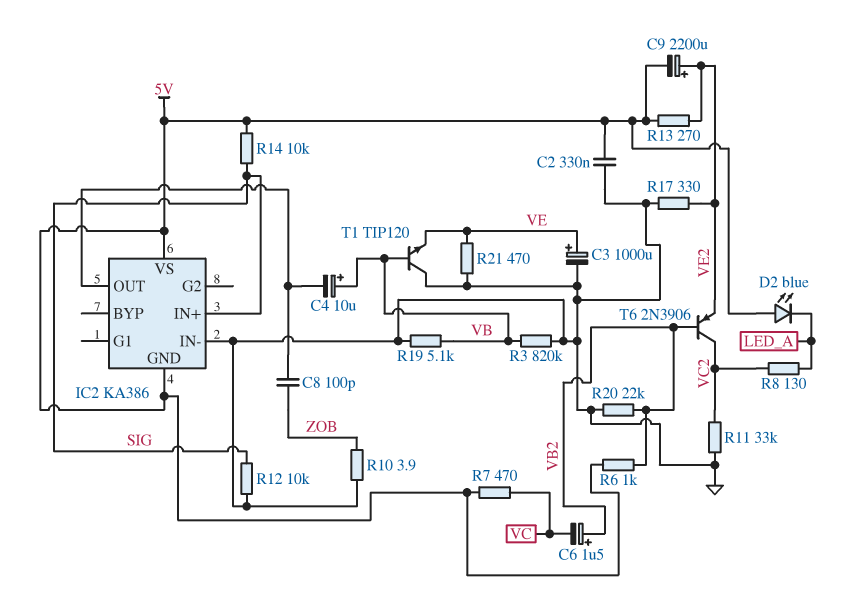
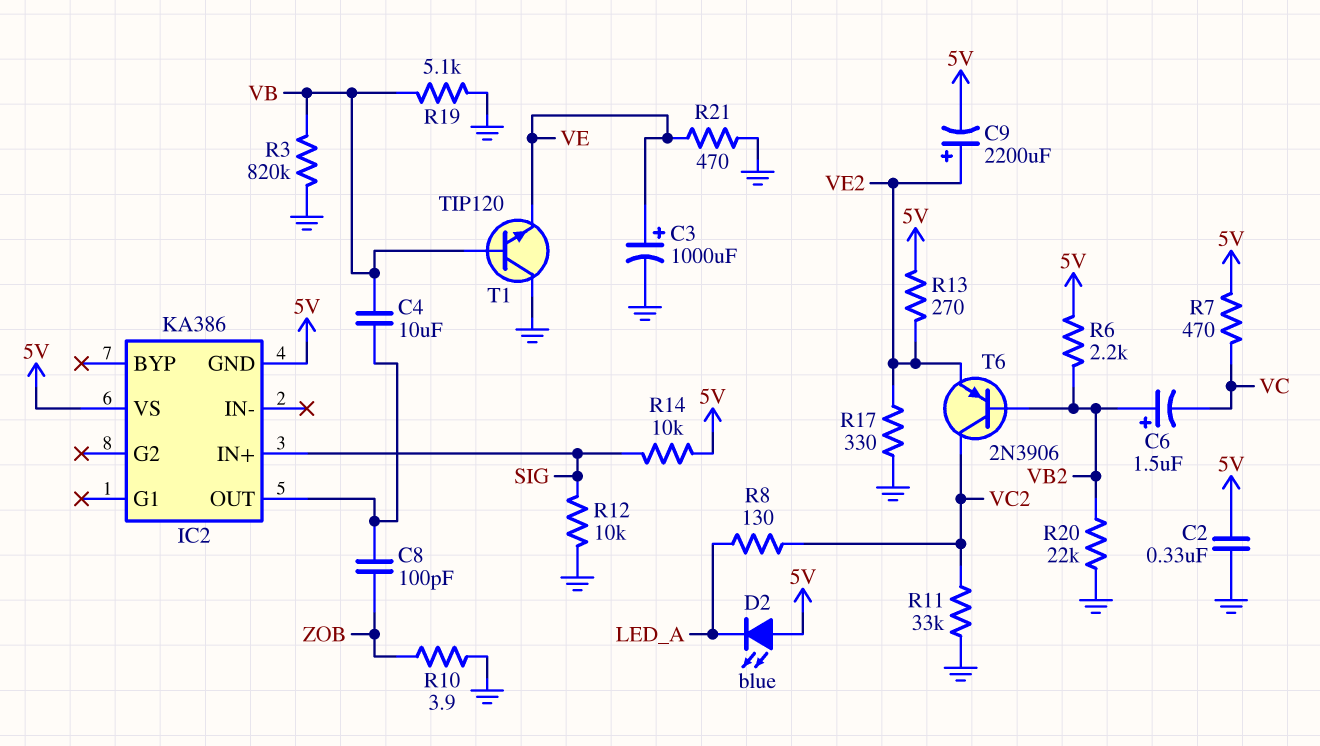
C4: 10uF (plus VB, minus IC2/OUT) -> 10uF (IC2/OUT, VB)
IC2 pin IN-: GND -> none
R6: 1k (5V, VB2) -> 2.2k (5V, VB2)

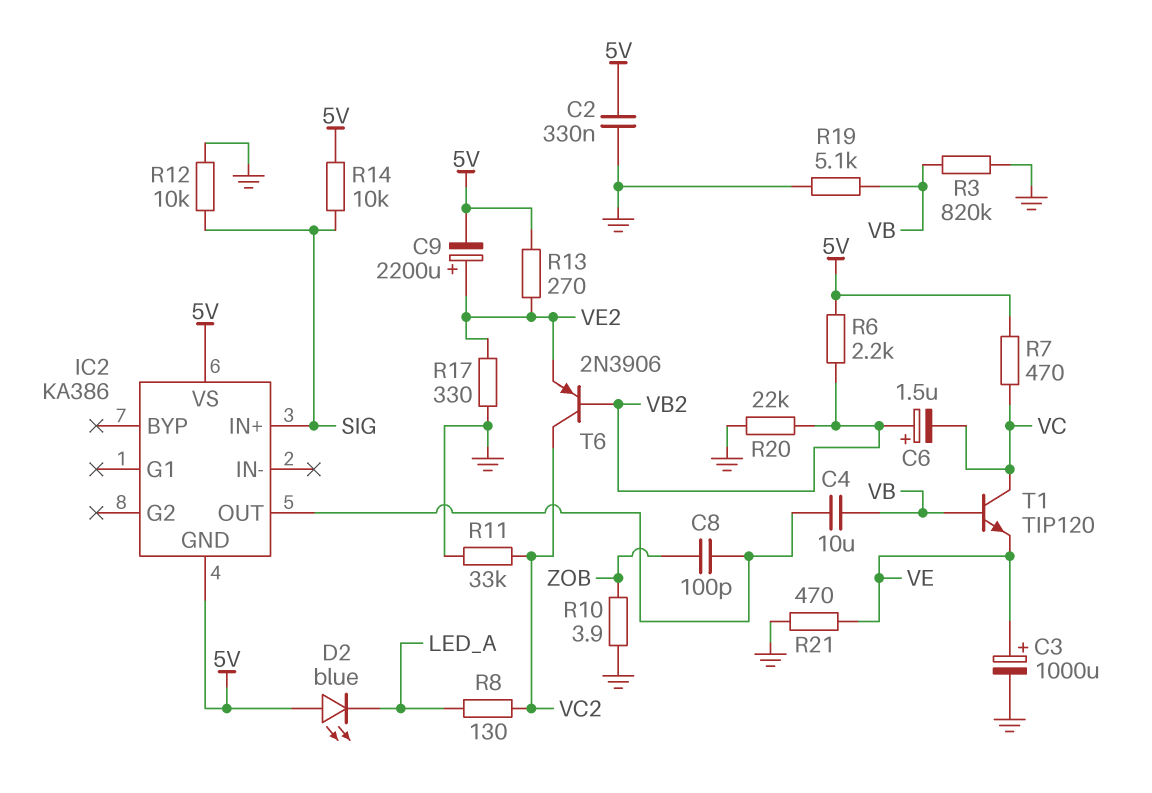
T1: NPN TIP120 (B VB, C GND, E VE) -> NPN TIP120 (B VB, C VC, E VE)

